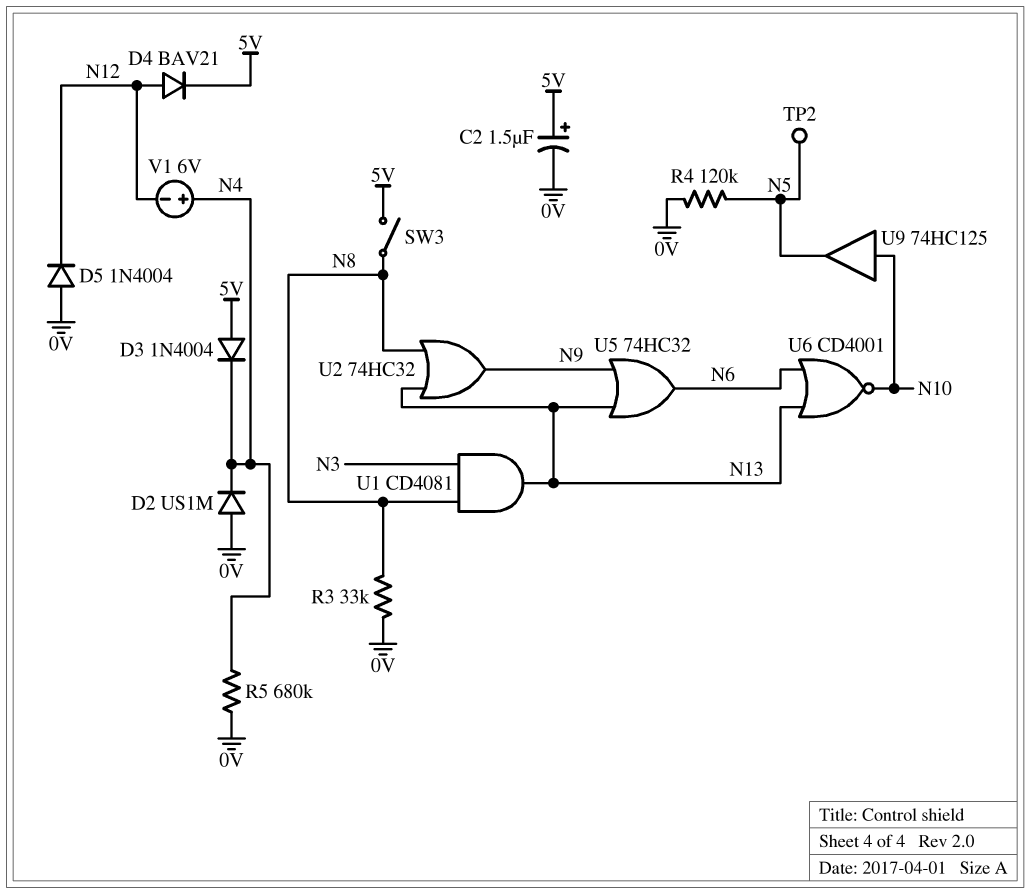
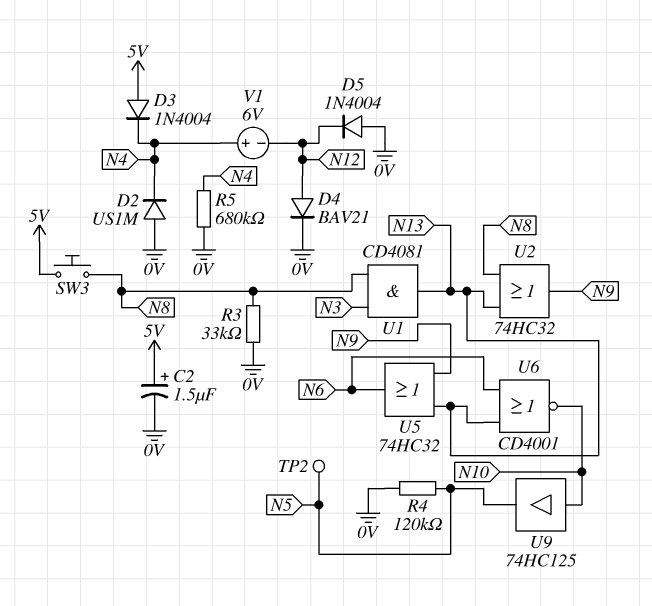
D4: diode BAV21 (A N12, K 5V) -> diode BAV21 (A N12, K 0V)
SW3: switch (5V, N8) -> button (5V, N8)

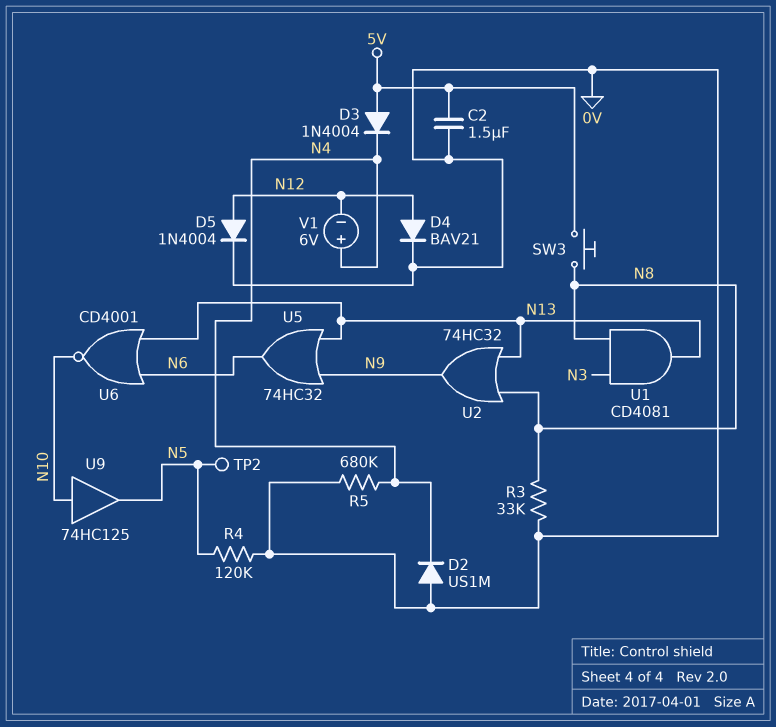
C2: 1.5uF (plus 5V, minus 0V) -> 1.5uF (0V, 5V)
D5: diode 1N4004 (A 0V, K N12) -> diode 1N4004 (A N12, K 0V)

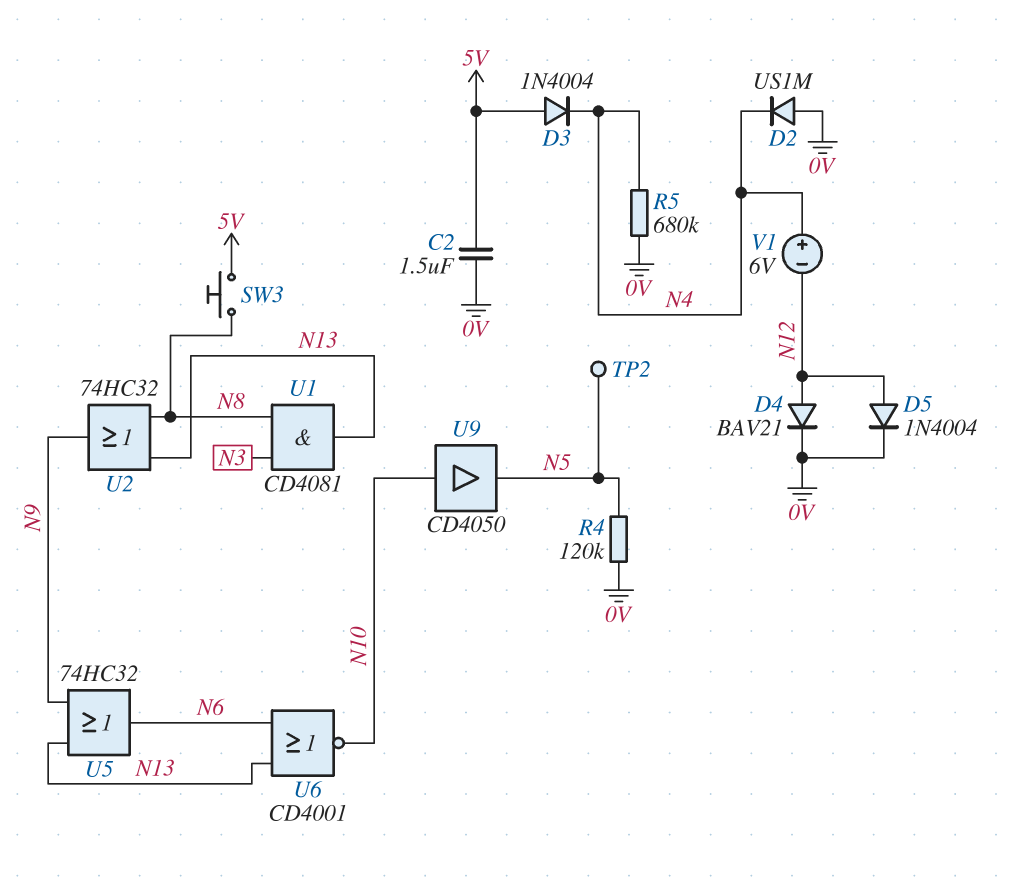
R3: 33k (0V, N8) -> none
U9: buffer 74HC125 (in N10, out N5) -> buffer CD4050 (in N10, out N5)

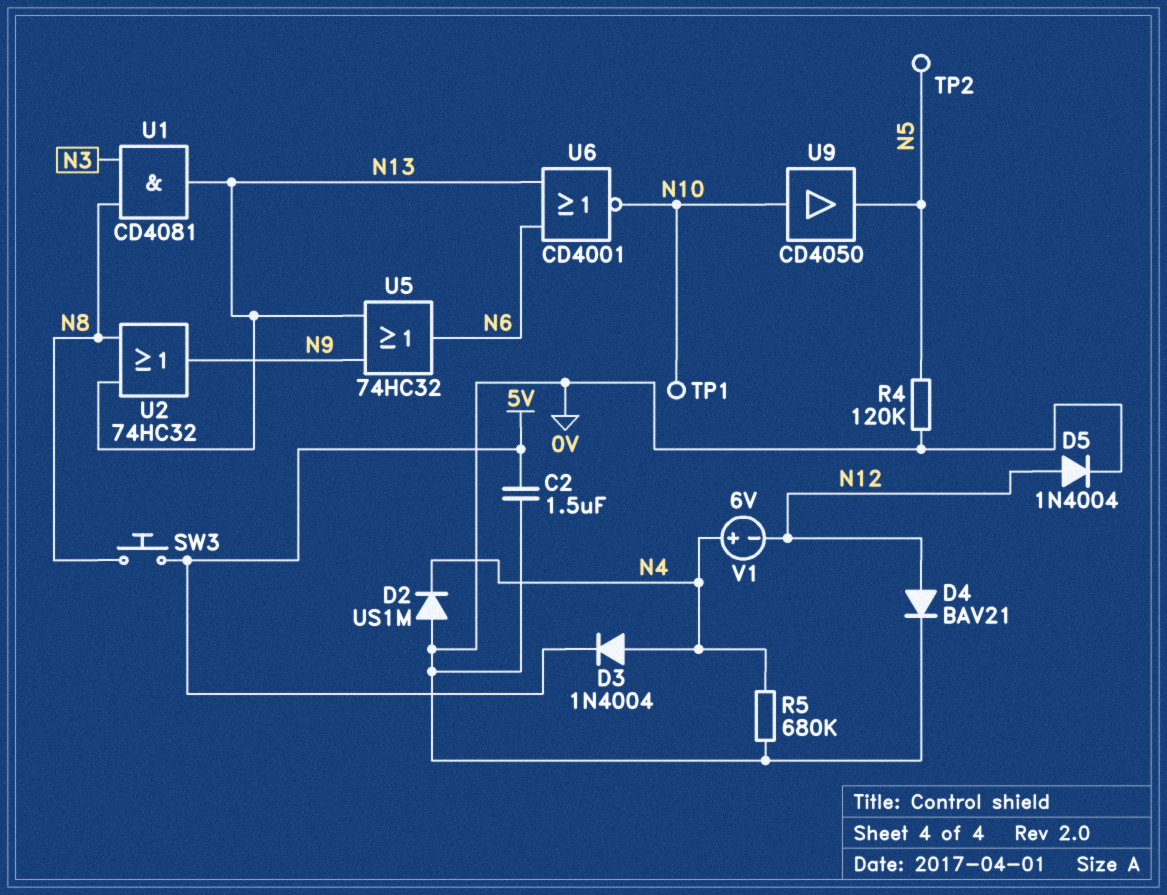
D3: diode 1N4004 (A 5V, K N4) -> diode 1N4004 (A N4, K 5V)
TP1: none -> test point (N10)

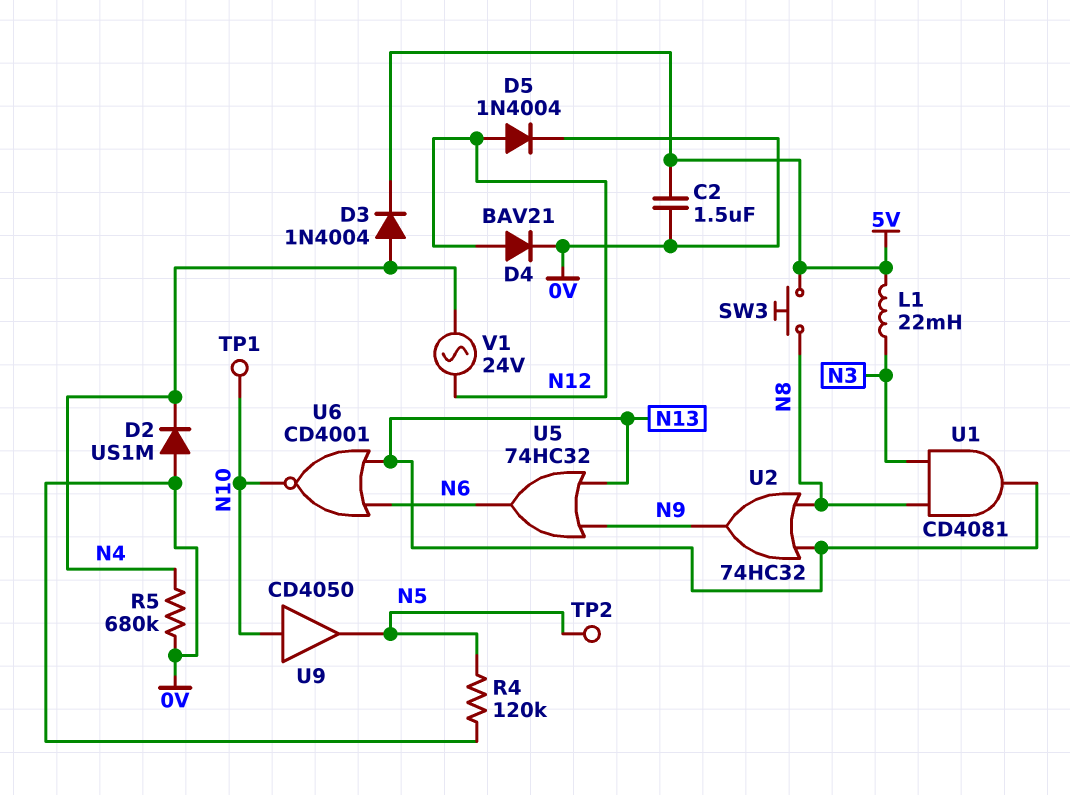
L1: none -> 22mH (5V, N3)
V1: 6V (plus N4, minus N12) -> AC 24V (N4, N12)

